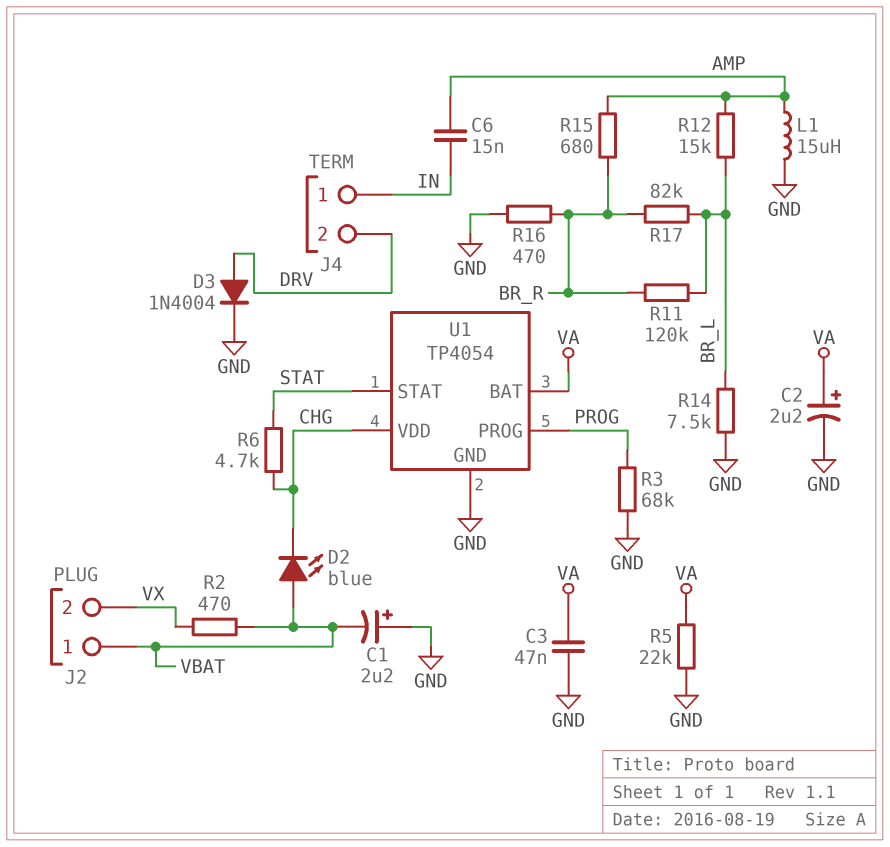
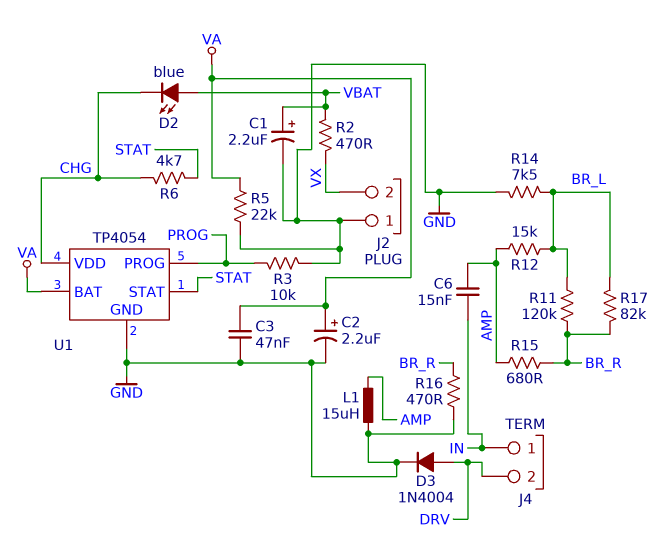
C1: 2.2uF (plus GND, minus VBAT) -> 2.2uF (plus VBAT, minus GND)
J2 pin 1: VBAT -> GND
R3: 68k (GND, PROG) -> 10k (GND, PROG)

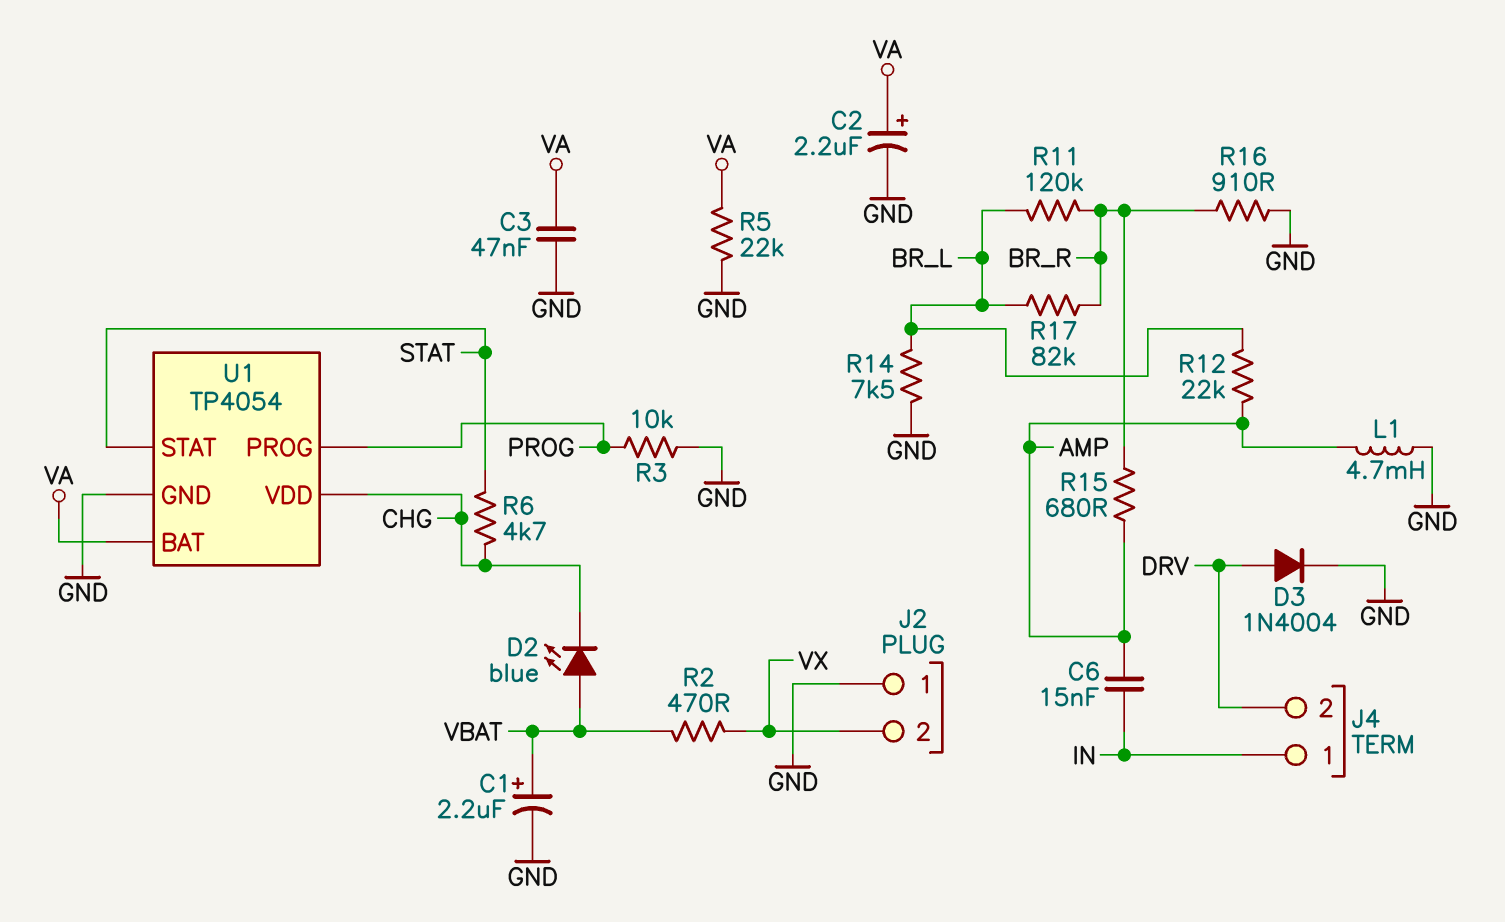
L1: 15uH (AMP, GND) -> 4.7mH (AMP, GND)
R12: 15k (AMP, BR_L) -> 22k (AMP, BR_L)
R16: 470 (BR_R, GND) -> 910 (BR_R, GND)

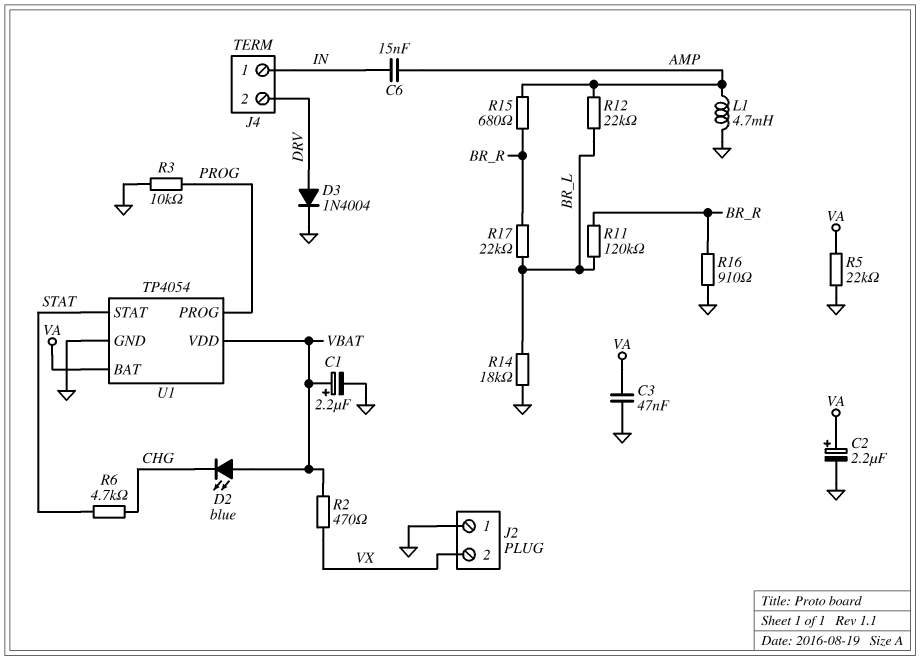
R14: 7.5k (BR_L, GND) -> 18k (BR_L, GND)
R17: 82k (BR_L, BR_R) -> 22k (BR_L, BR_R)
U1 pin VDD: CHG -> VBAT

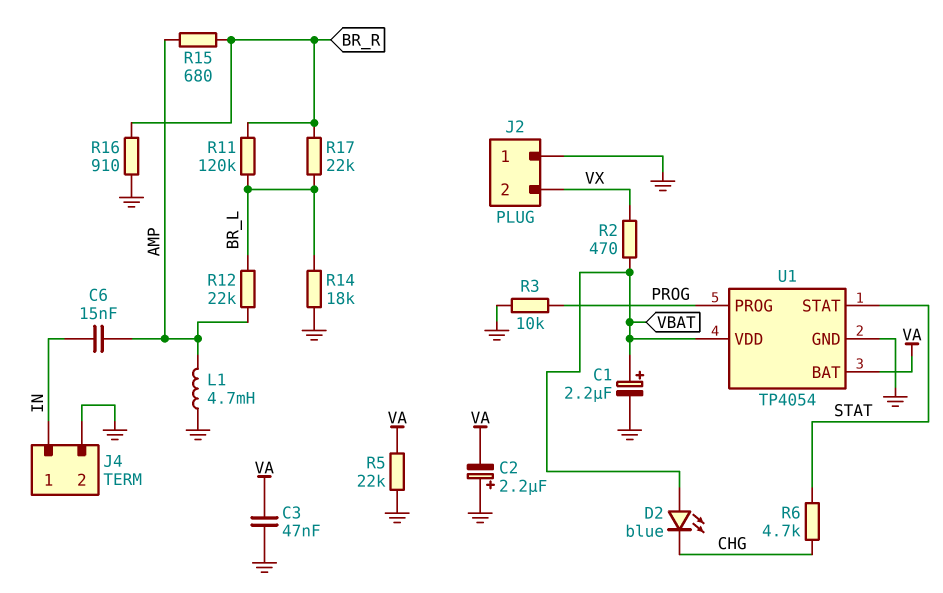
C2: 2.2uF (plus VA, minus GND) -> 2.2uF (plus GND, minus VA)
D3: diode 1N4004 (A DRV, K GND) -> none
J4 pin 2: DRV -> GND

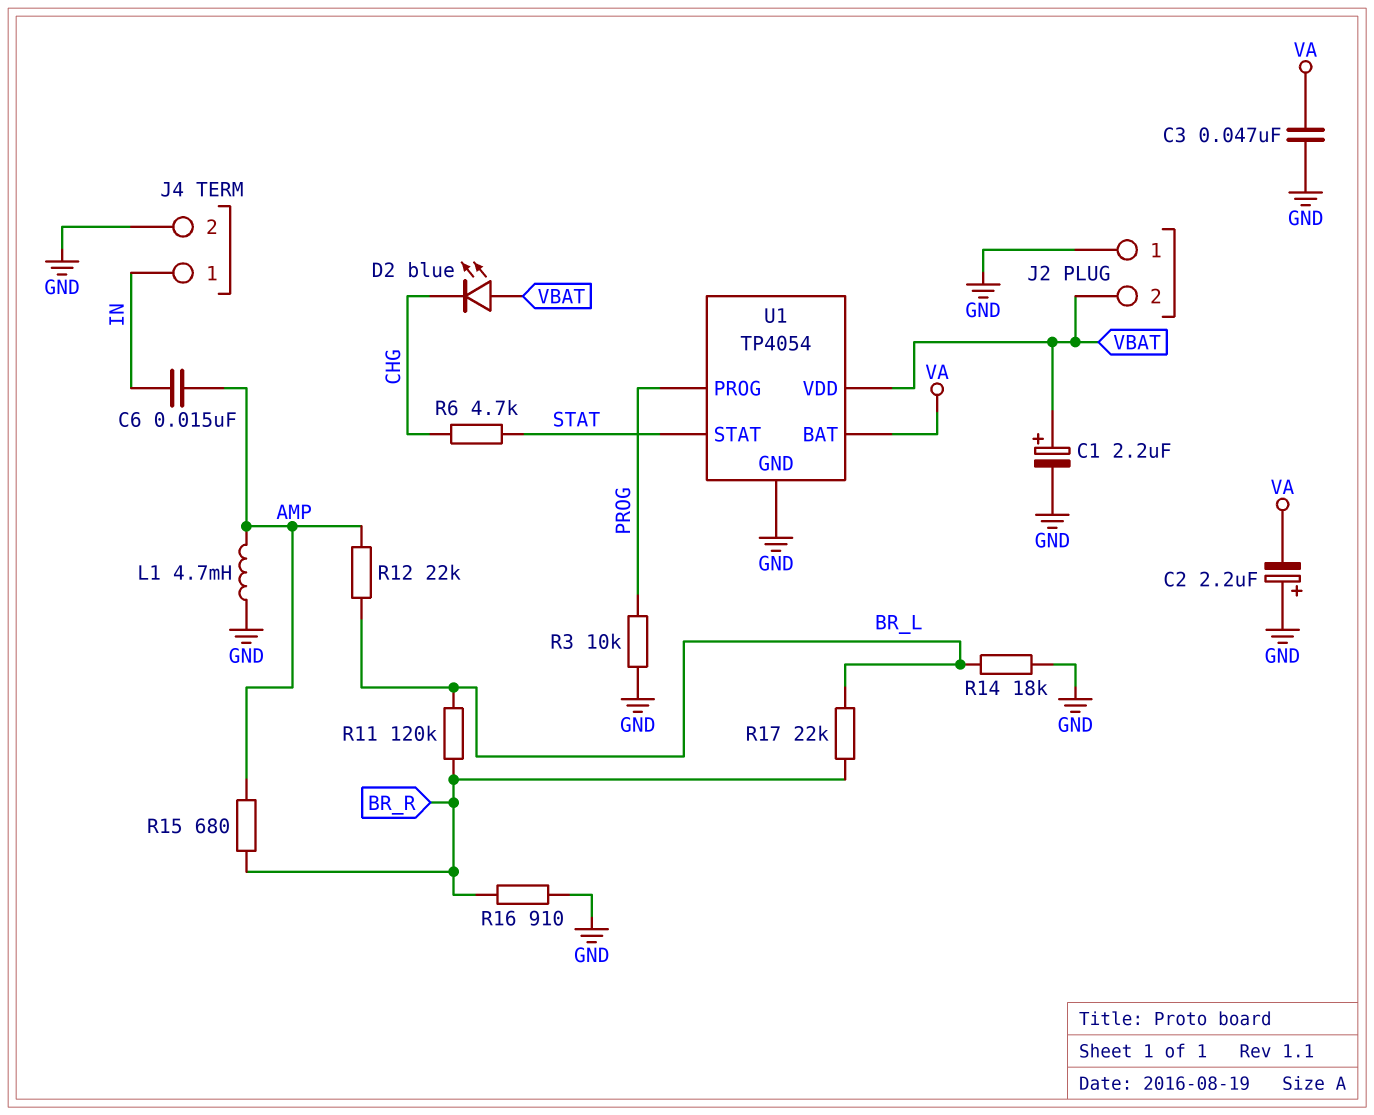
J2 pin 2: VX -> VBAT
R2: 470 (VBAT, VX) -> none
R5: 22k (GND, VA) -> none

